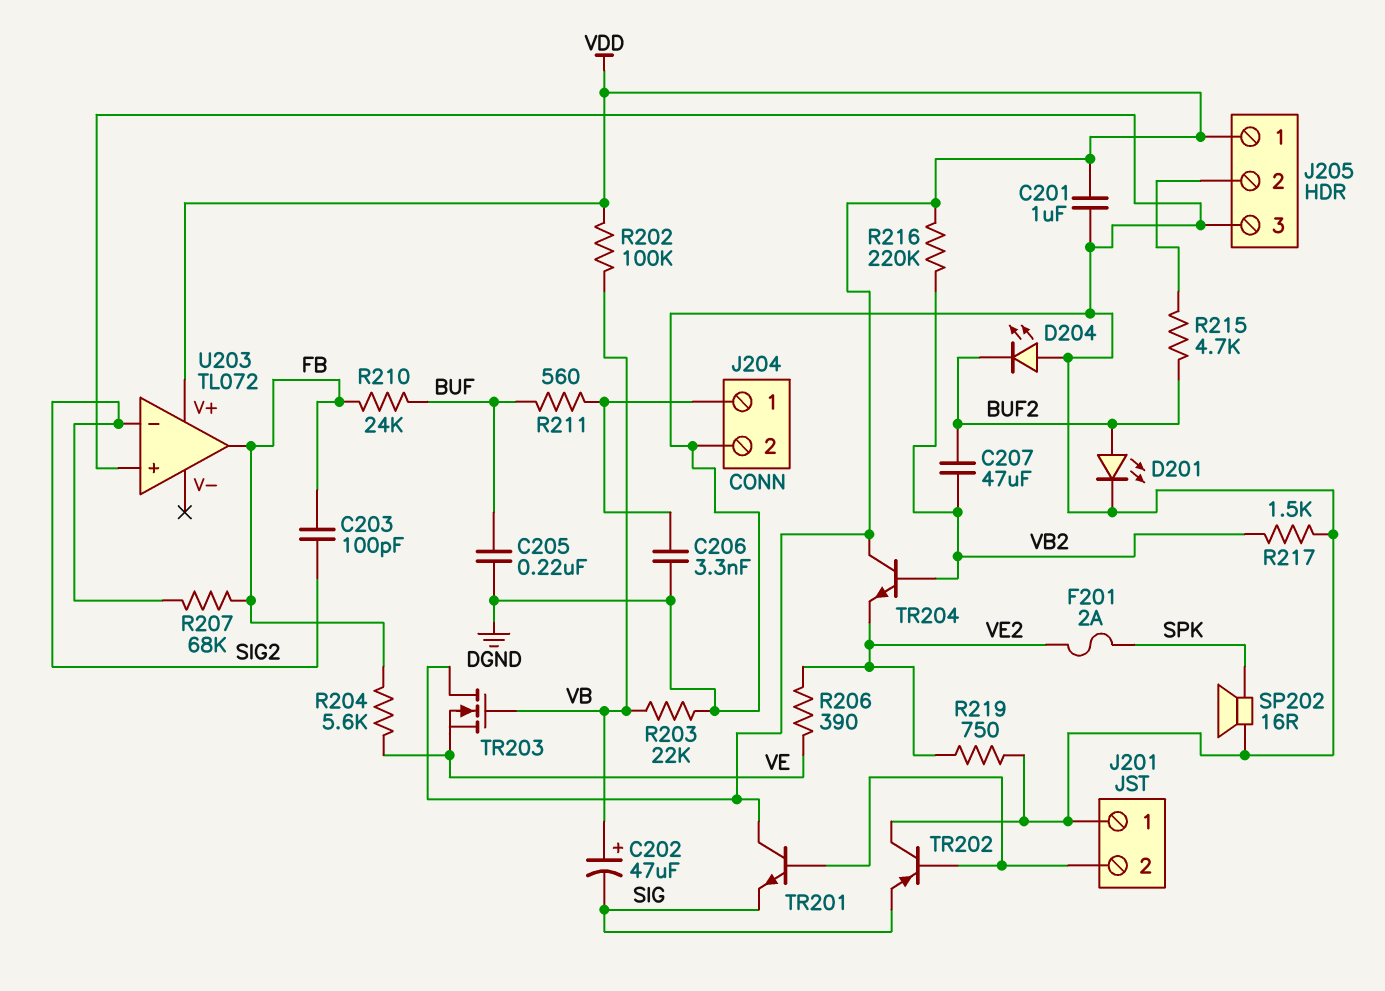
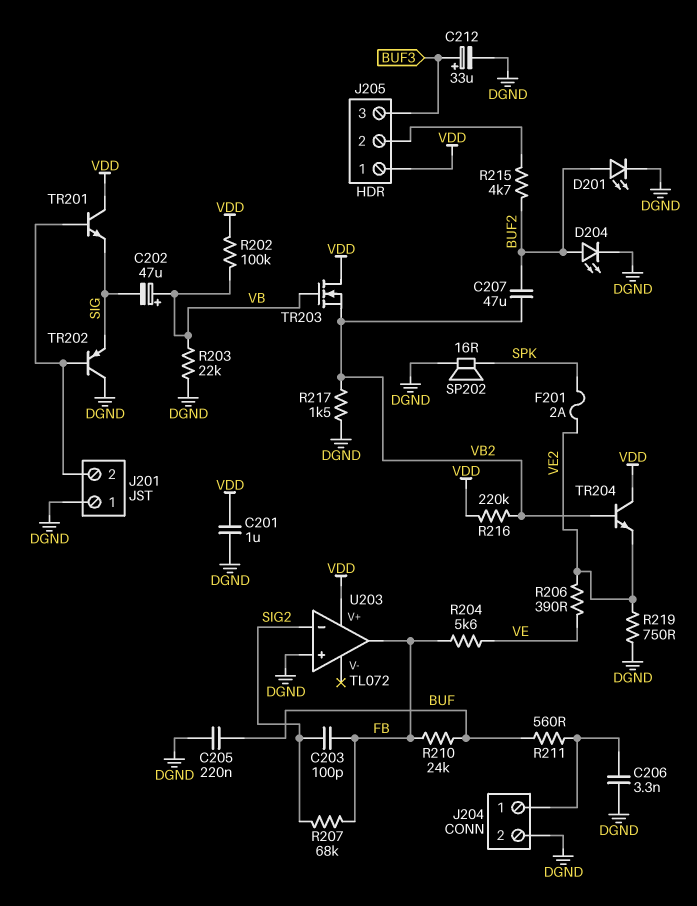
C212: none -> 33uF (plus BUF3, minus DGND)
D204: LED (A DGND, K BUF2) -> LED (A BUF2, K DGND)
J205 pin 3: DGND -> BUF3
TR203: NMOS (G VB, D VDD, S VE) -> NMOS (G VB, D VDD, S VB2)

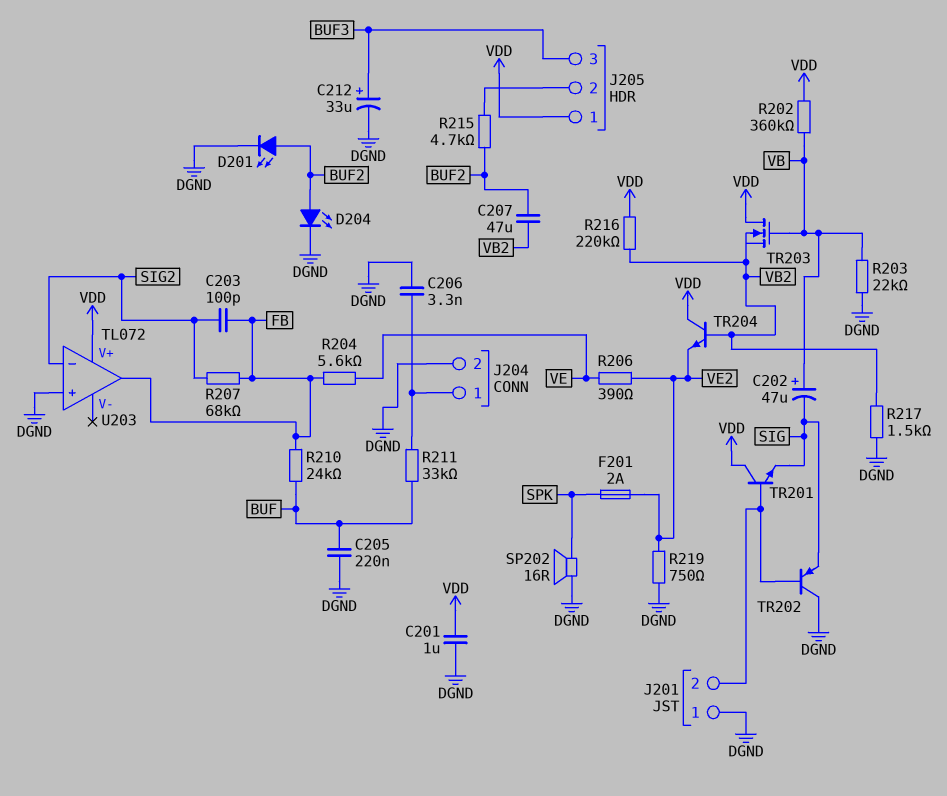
R202: 100k (VB, VDD) -> 360k (VB, VDD)
R211: 560 (BUF, J204/1) -> 33k (BUF, J204/1)

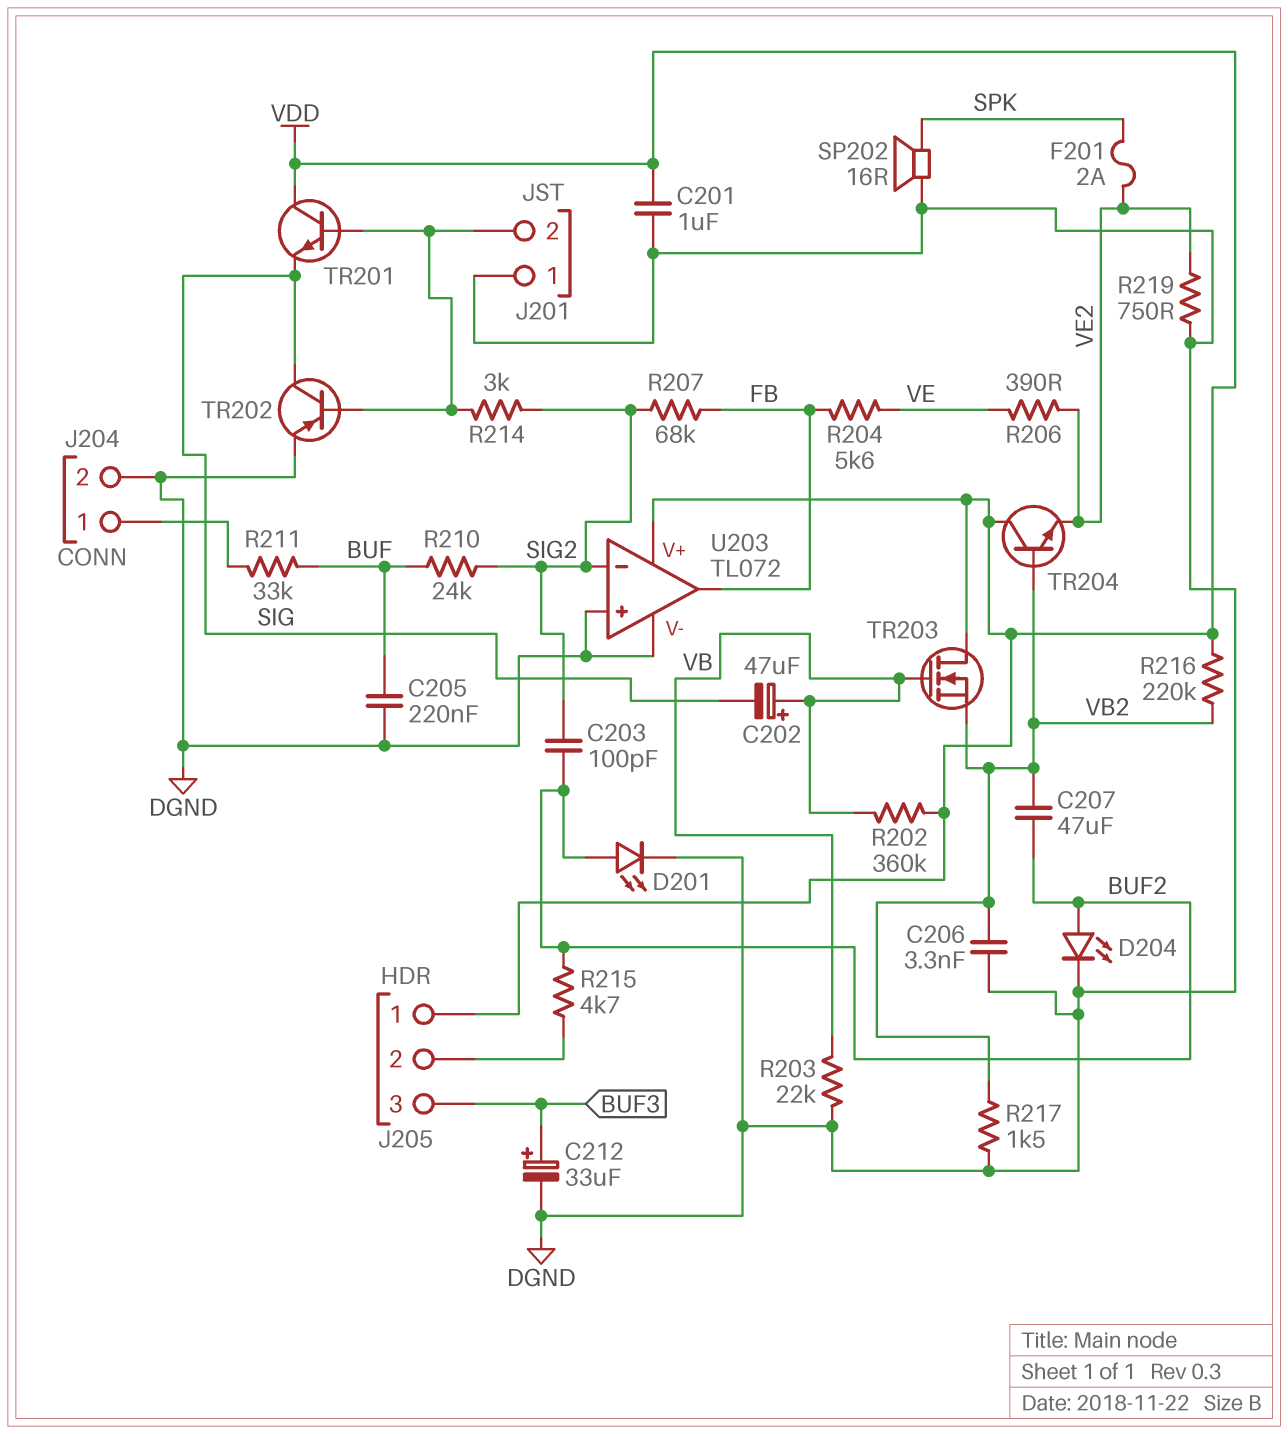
C203: 100pF (FB, SIG2) -> 100pF (BUF2, SIG2)
C206: 3.3nF (DGND, J204/1) -> 3.3nF (DGND, VB2)
R210: 24k (BUF, FB) -> 24k (BUF, SIG2)
R214: none -> 3k (J201/2, SIG2)
TR202: PNP (B J201/2, C DGND, E SIG) -> PNP (B J201/2, C SIG, E DGND)
U203 pin V-: none -> DGND

